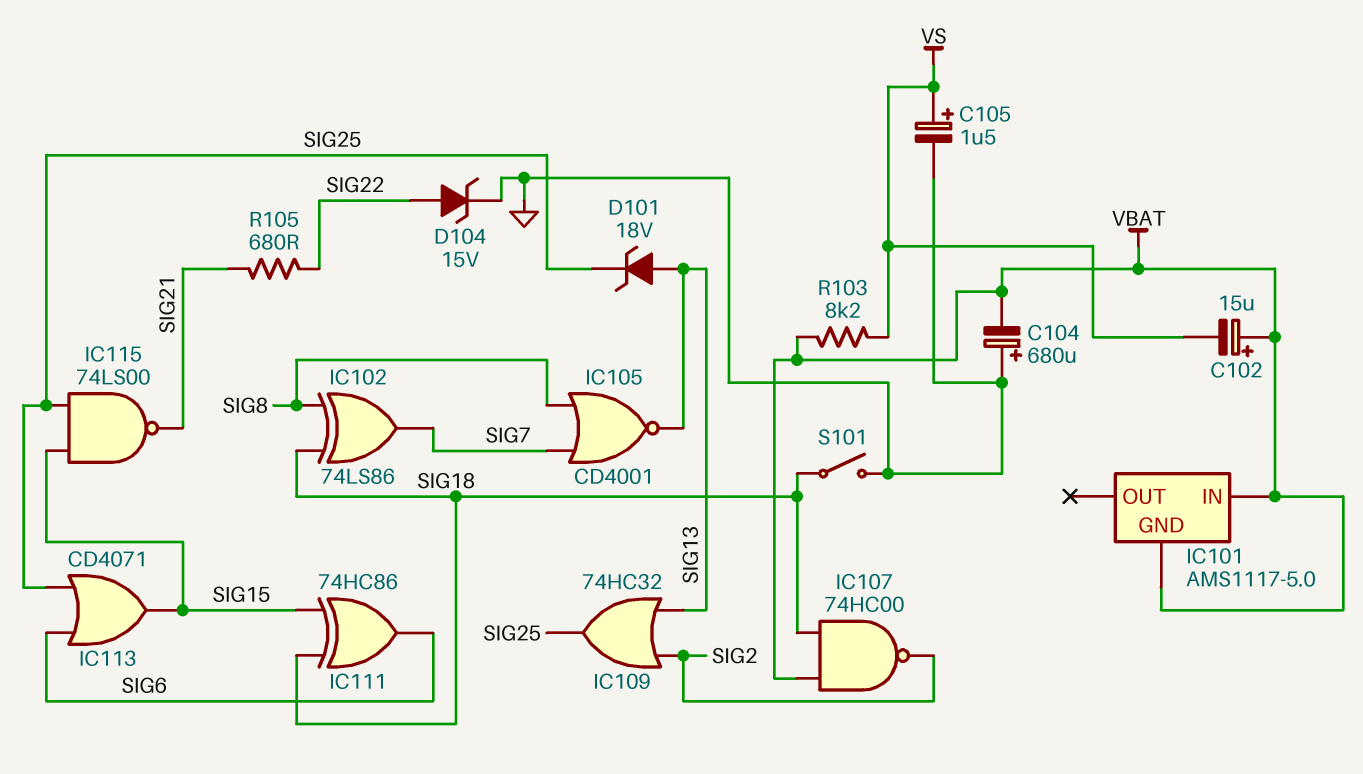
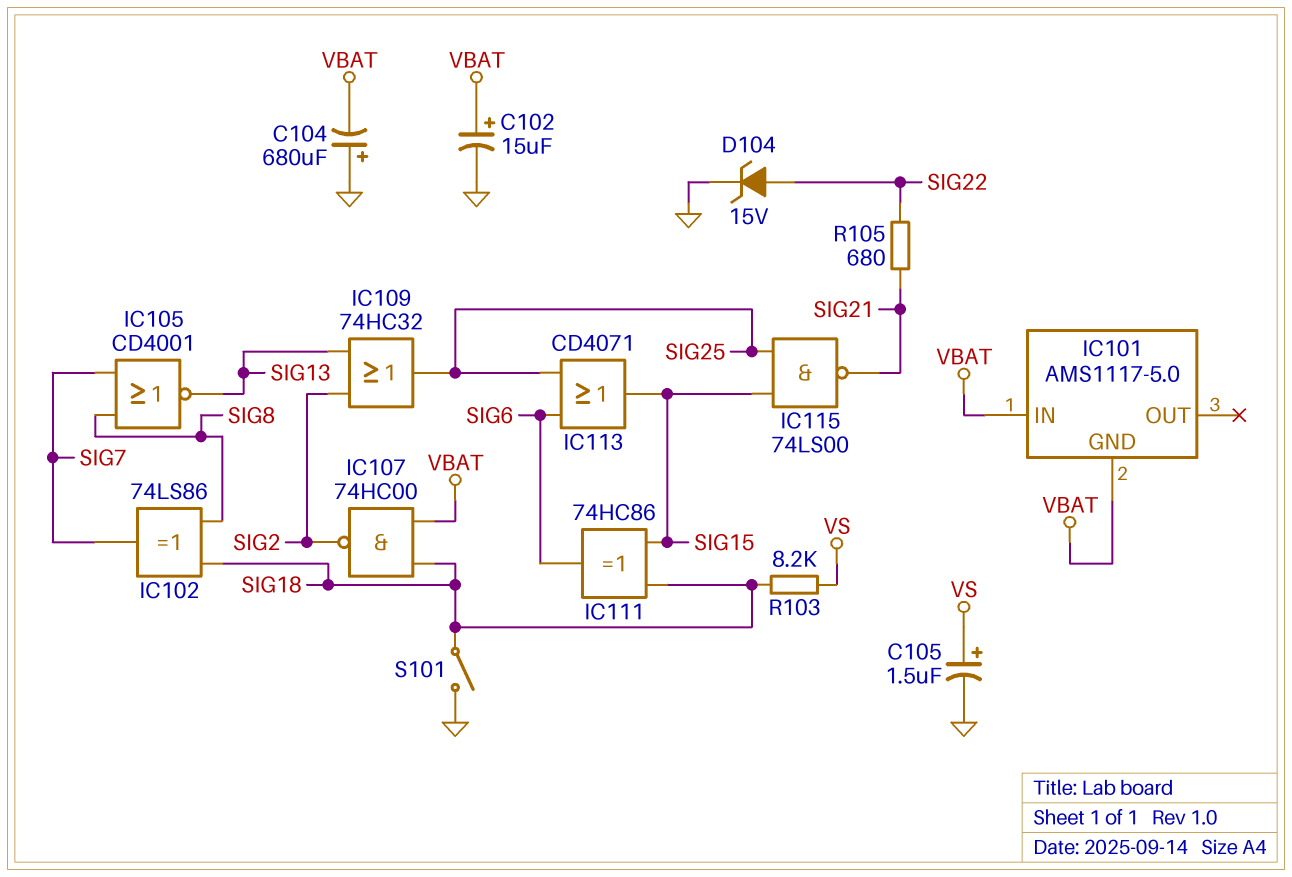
C102: 15uF (plus VBAT, minus VS) -> 15uF (plus VBAT, minus GND)
D101: zener 18V (A SIG13, K SIG25) -> none
R103: 8.2k (VBAT, VS) -> 8.2k (SIG18, VS)

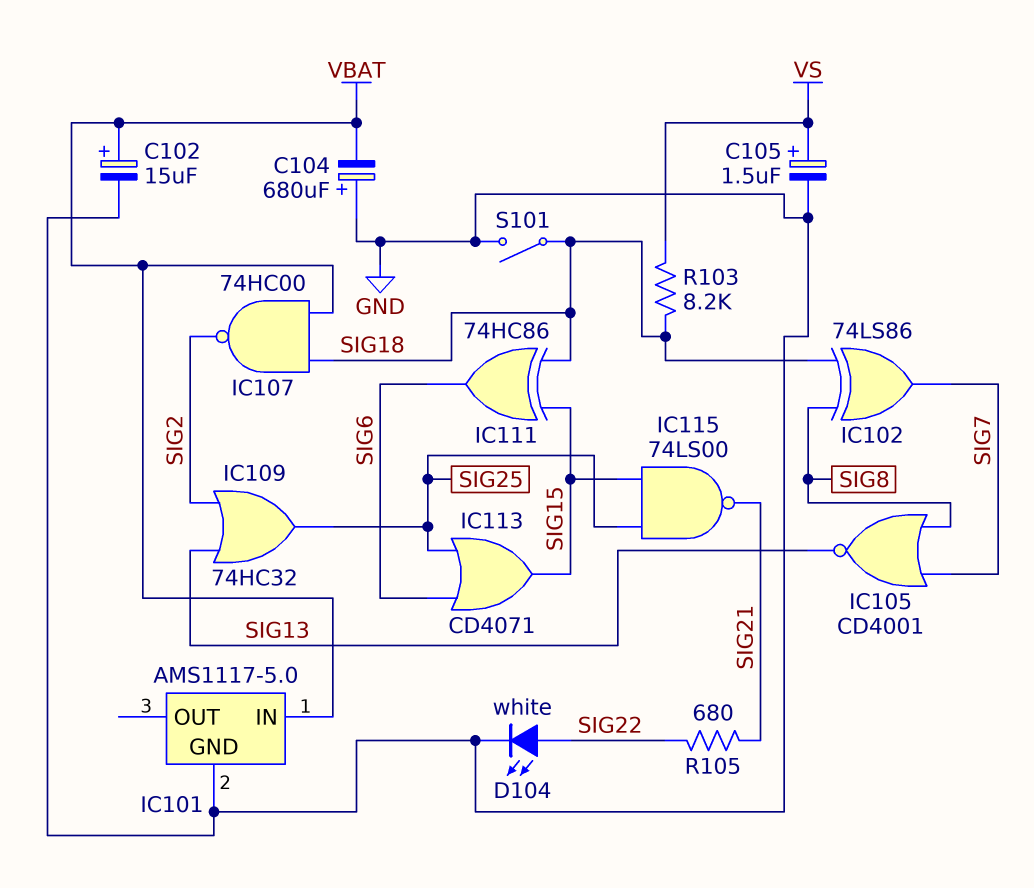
D104: zener 15V (A SIG22, K GND) -> LED white (A SIG22, K GND)
IC101 pin GND: VBAT -> GND

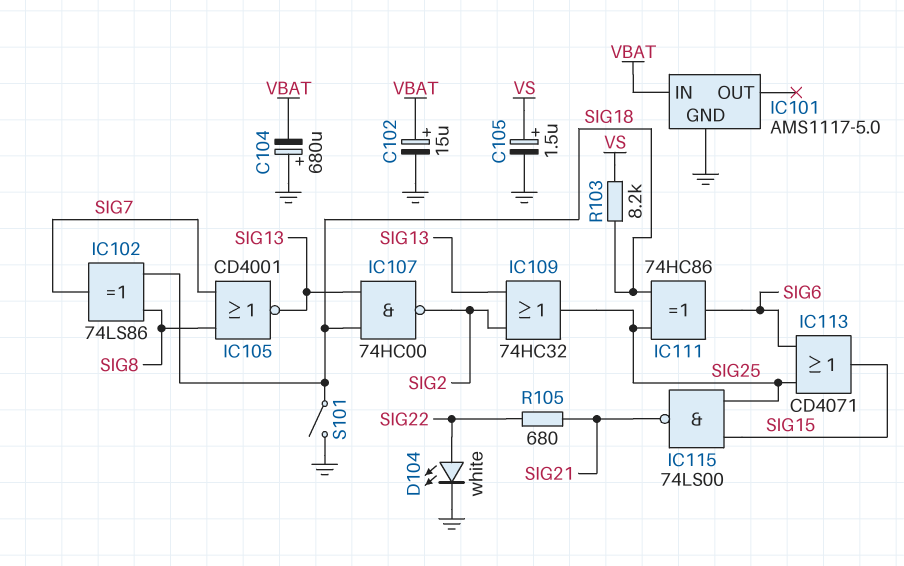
IC107: NAND 74HC00 (in SIG18, in VBAT, out SIG2) -> NAND 74HC00 (in SIG13, in SIG18, out SIG2)
IC111: XOR 74HC86 (in SIG15, in SIG18, out SIG6) -> XOR 74HC86 (in SIG18, in SIG25, out SIG6)

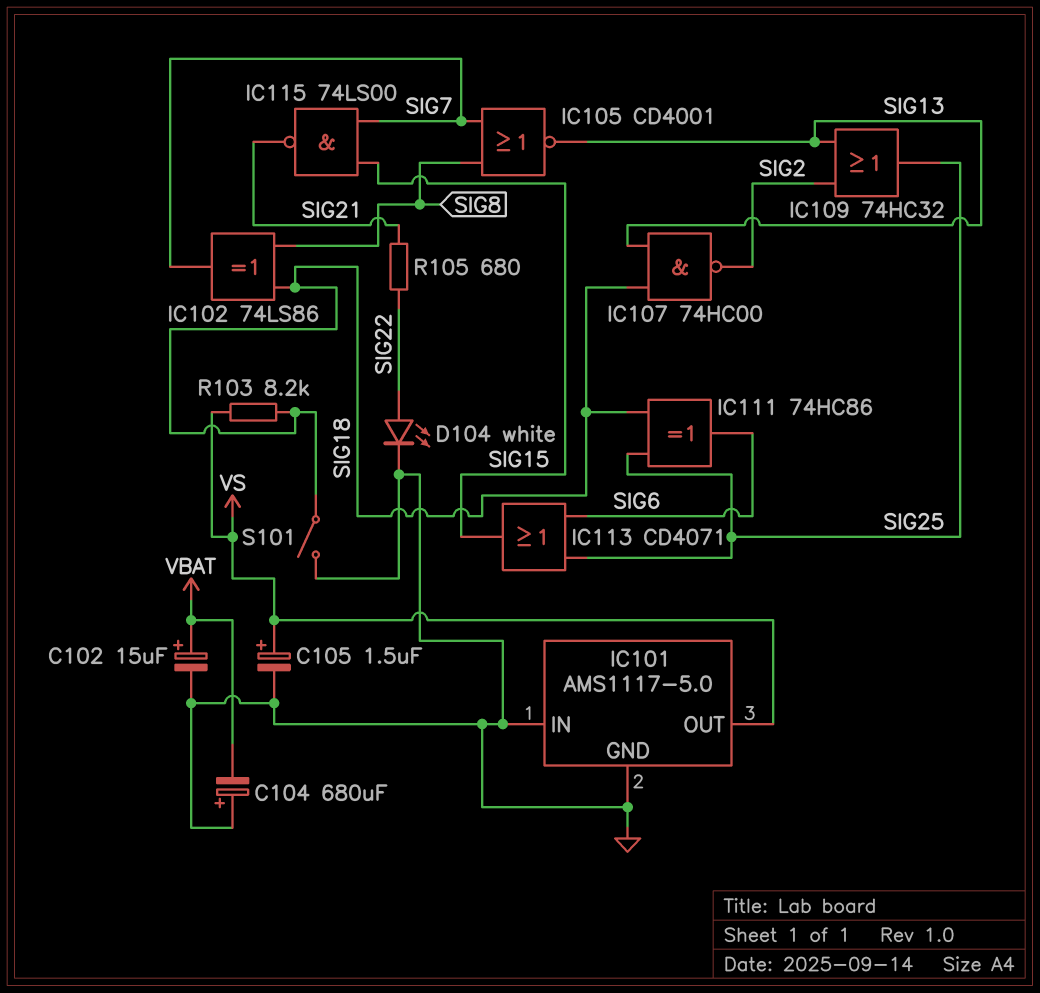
IC101 pin IN: VBAT -> GND
IC101 pin OUT: none -> VS
IC115: NAND 74LS00 (in SIG15, in SIG25, out SIG21) -> NAND 74LS00 (in SIG7, in SIG15, out SIG21)

